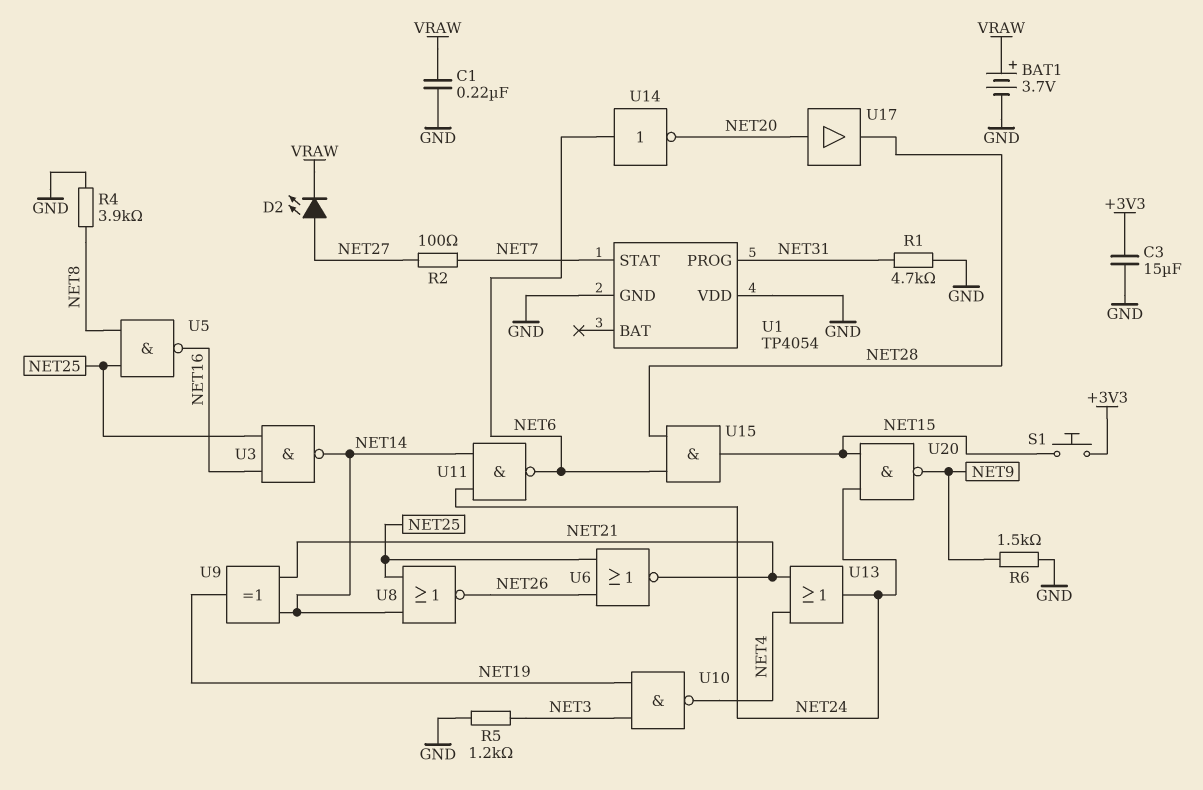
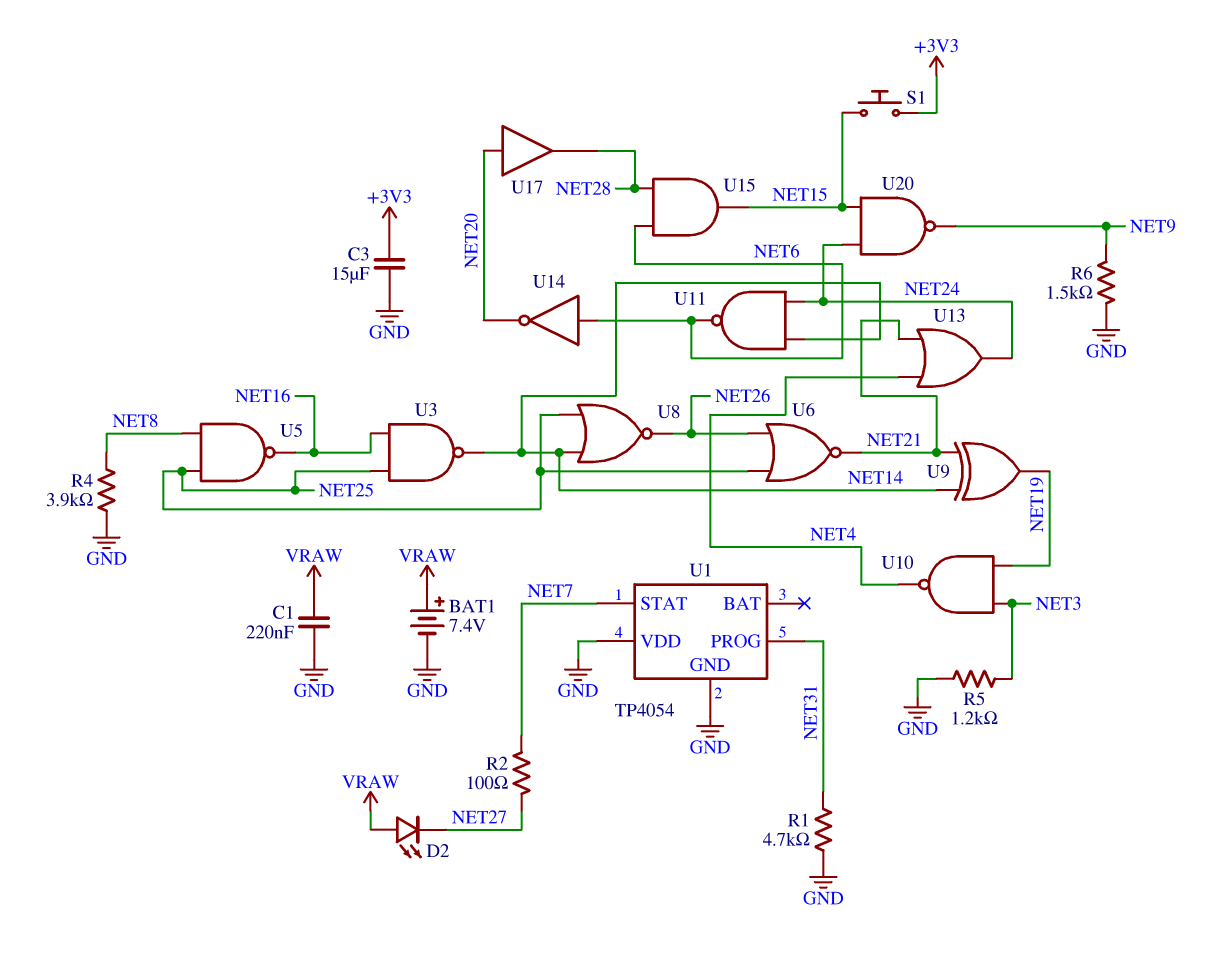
BAT1: 3.7V (plus VRAW, minus GND) -> 7.4V (plus VRAW, minus GND)
D2: LED (A NET27, K VRAW) -> LED (A VRAW, K NET27)

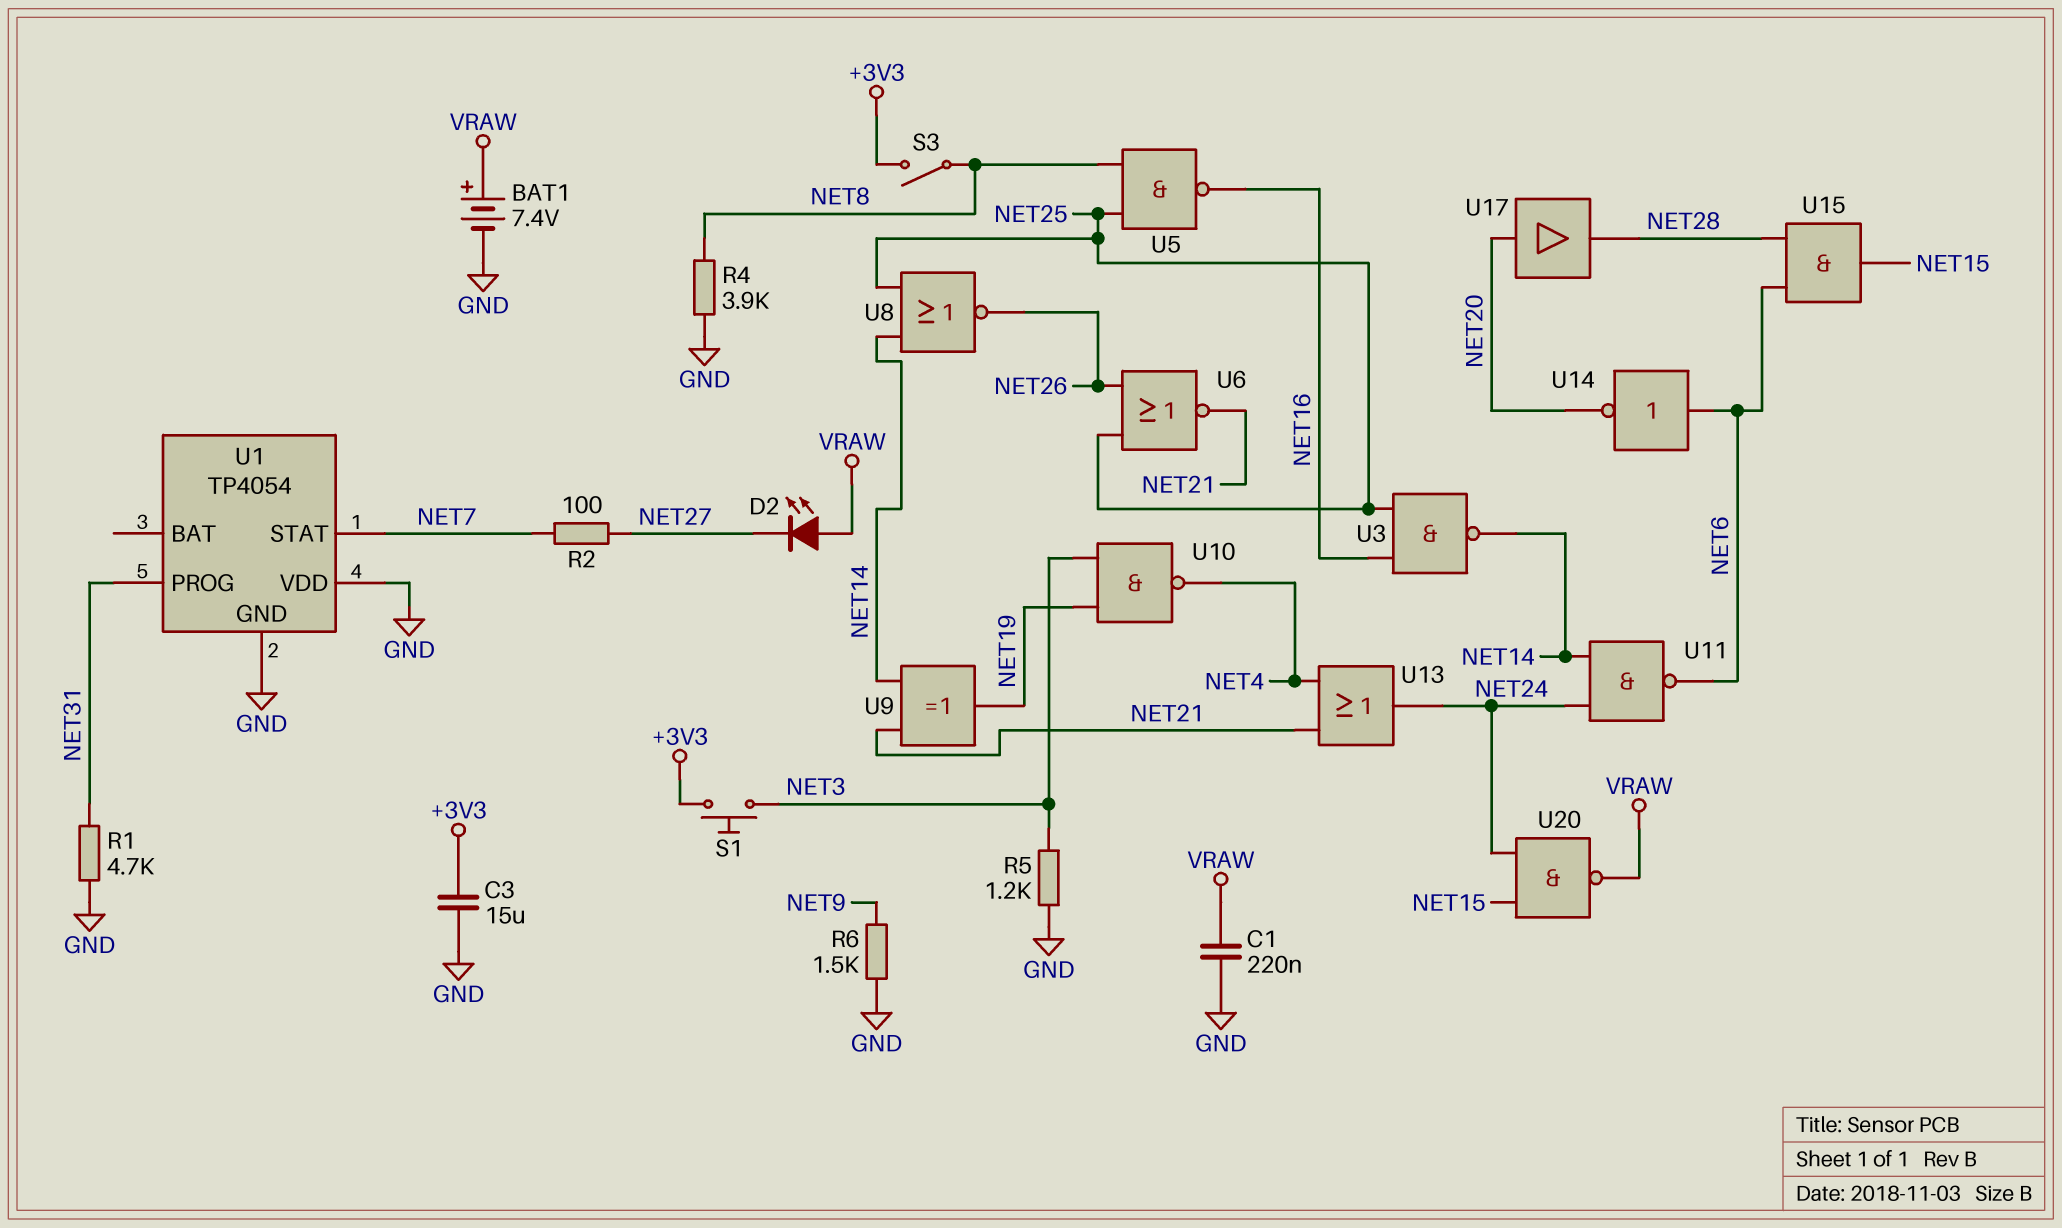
S1: button (+3V3, NET15) -> button (+3V3, NET3)
S3: none -> switch (+3V3, NET8)
U20: NAND (in NET15, in NET24, out NET9) -> NAND (in NET15, in NET24, out VRAW)

